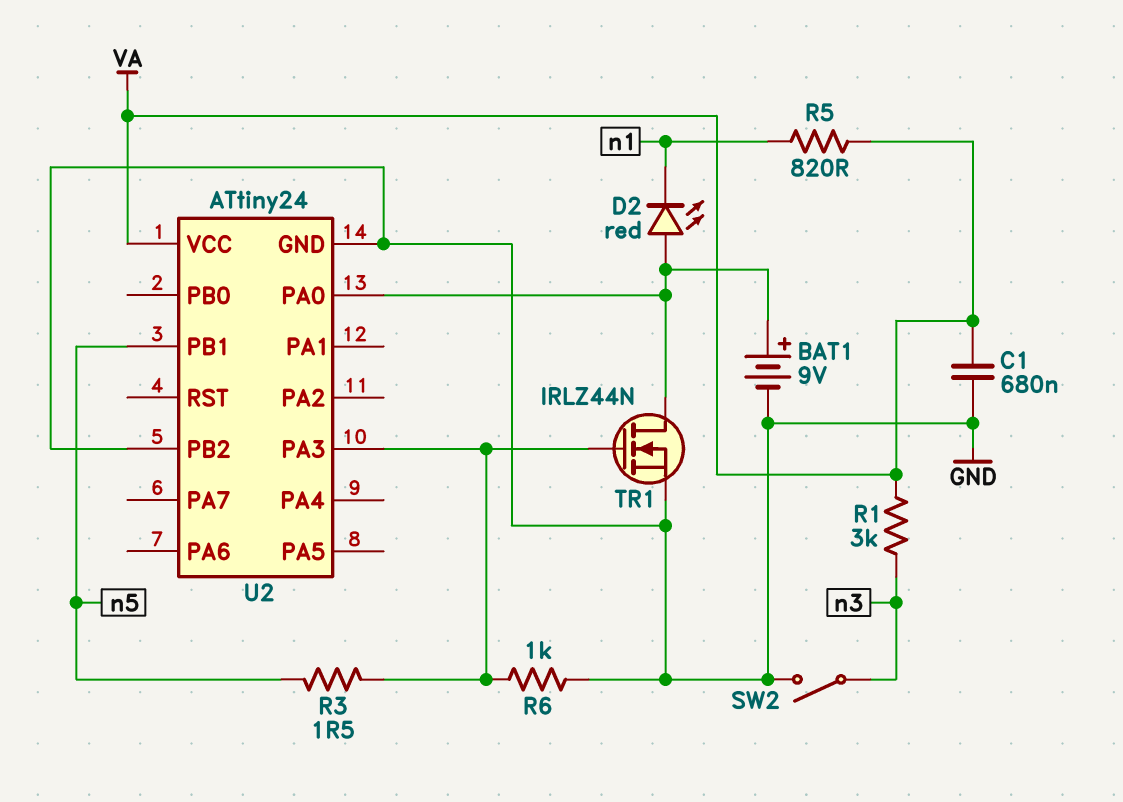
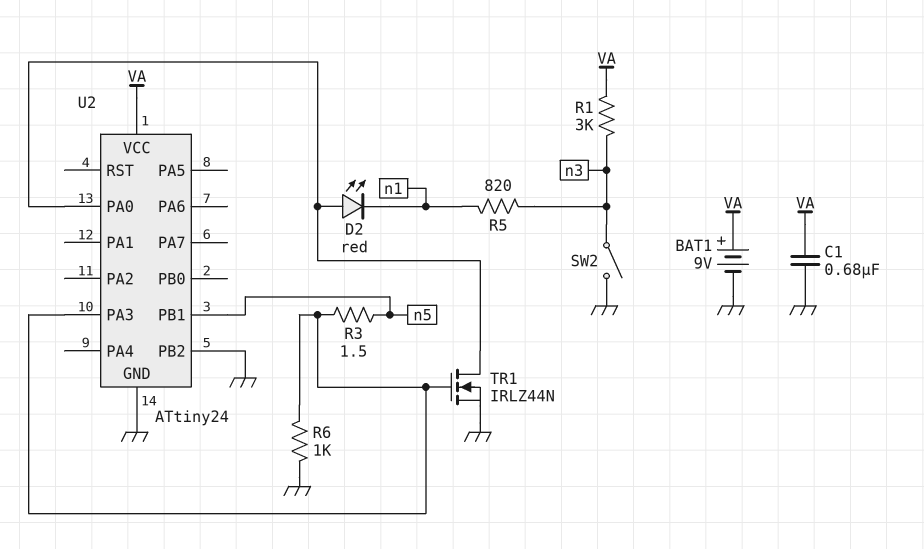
BAT1: 9V (plus U2/PA0, minus GND) -> 9V (plus VA, minus GND)
R5: 820 (VA, n1) -> 820 (n1, n3)

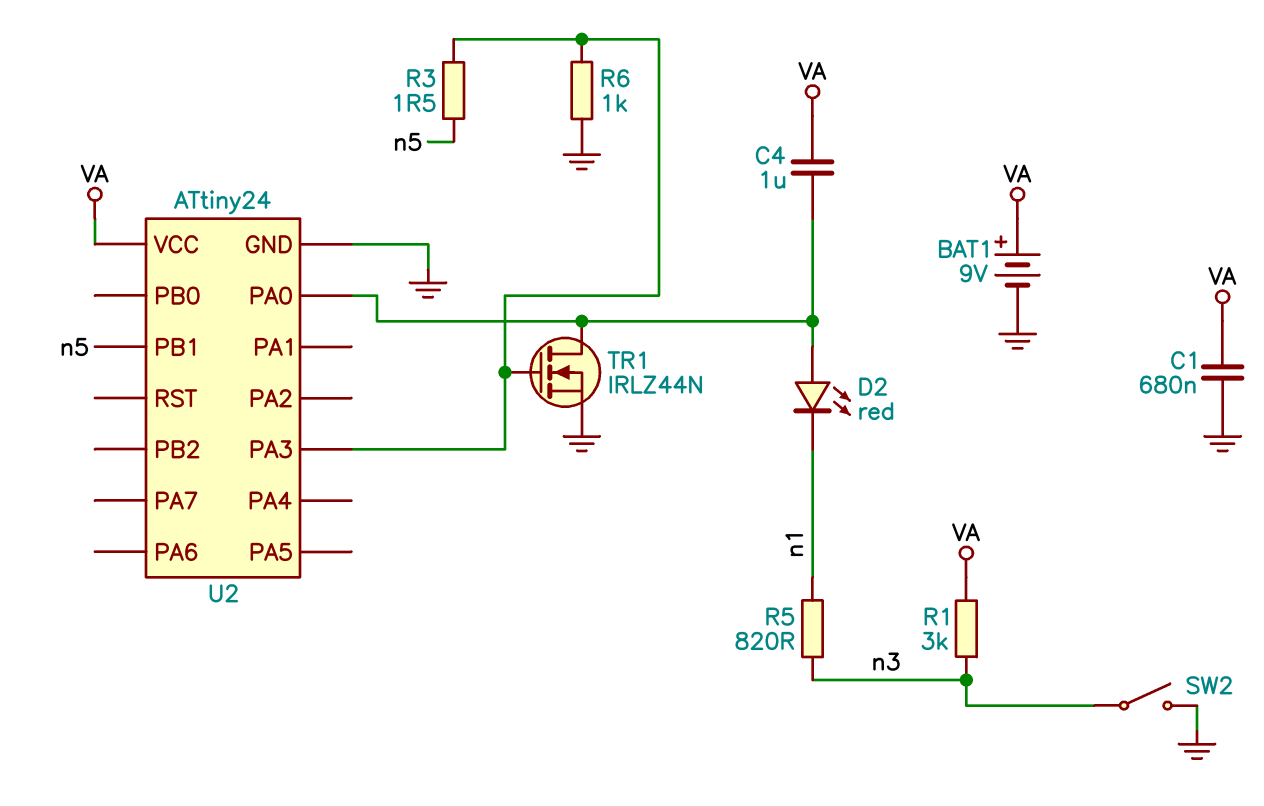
C4: none -> 1uF (U2/PA0, VA)
U2 pin PB2: GND -> none

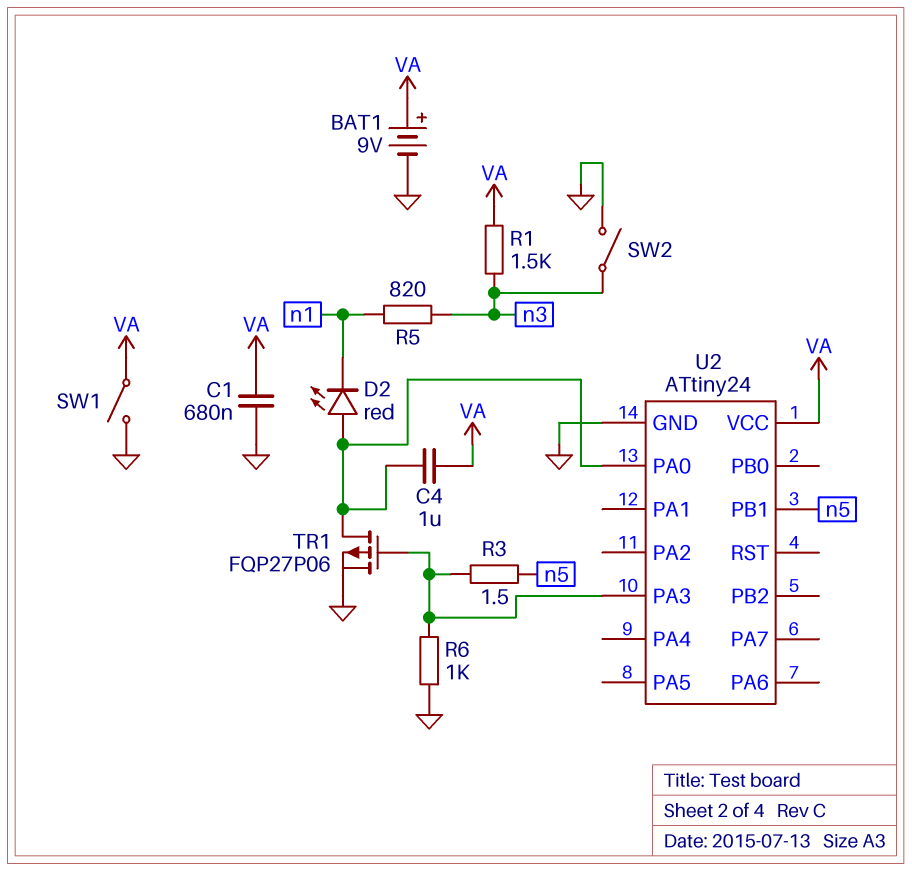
R1: 3k (VA, n3) -> 1.5k (VA, n3)
SW1: none -> switch (GND, VA)
TR1: NMOS IRLZ44N (G U2/PA3, D U2/PA0, S GND) -> PMOS FQP27P06 (G U2/PA3, D U2/PA0, S GND)

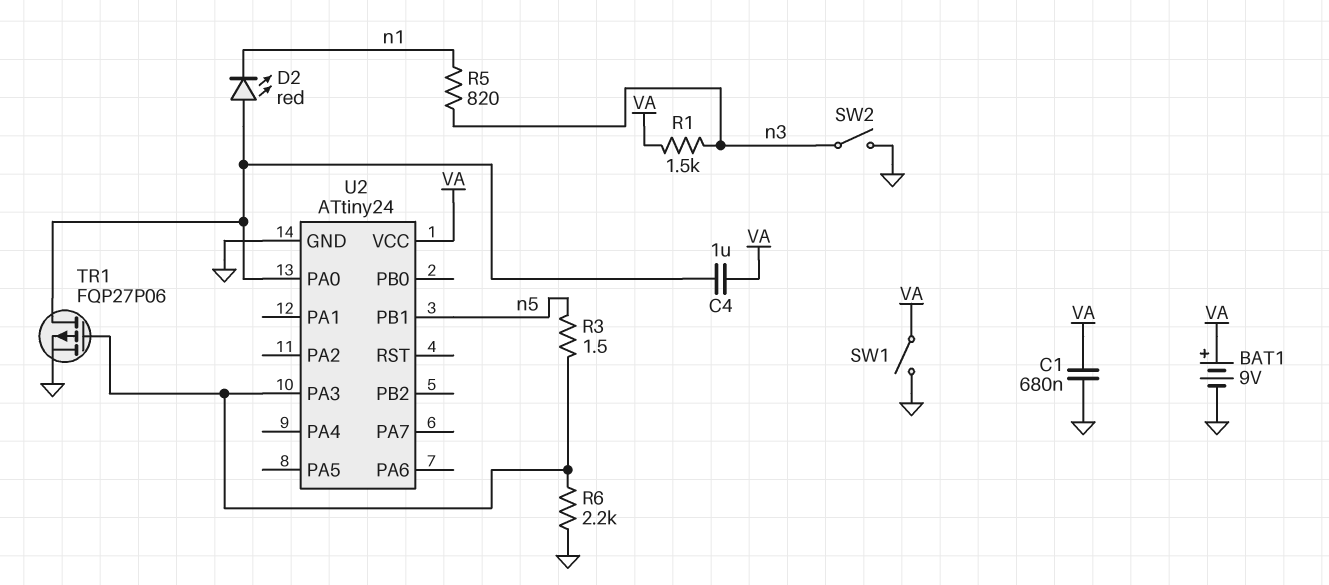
R6: 1k (GND, U2/PA3) -> 2.2k (GND, U2/PA3)

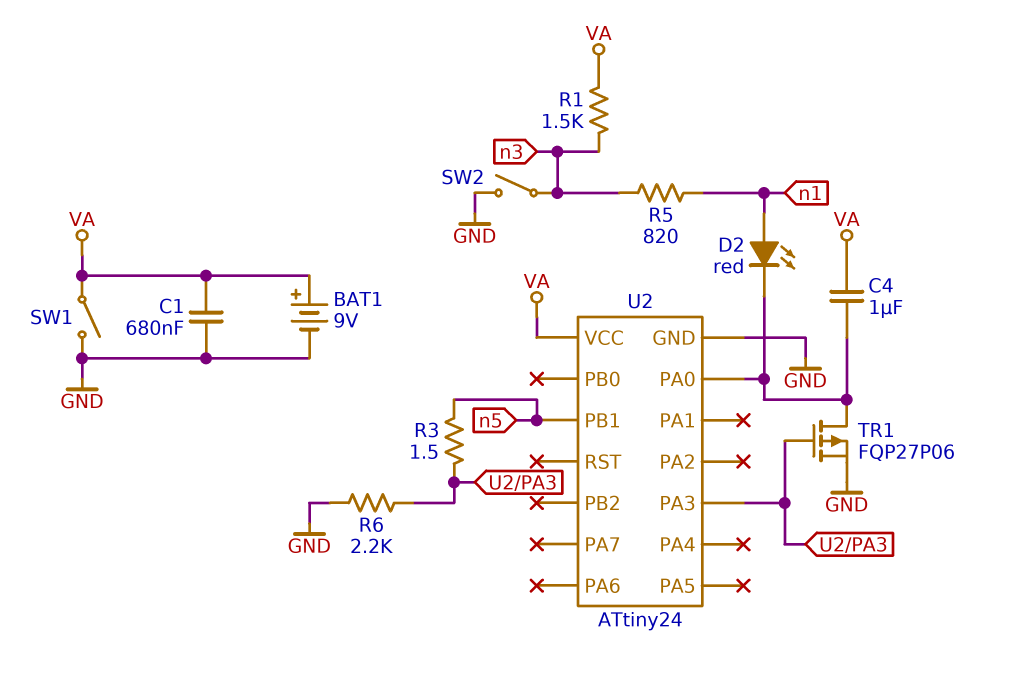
D2: LED red (A U2/PA0, K n1) -> LED red (A n1, K U2/PA0)

